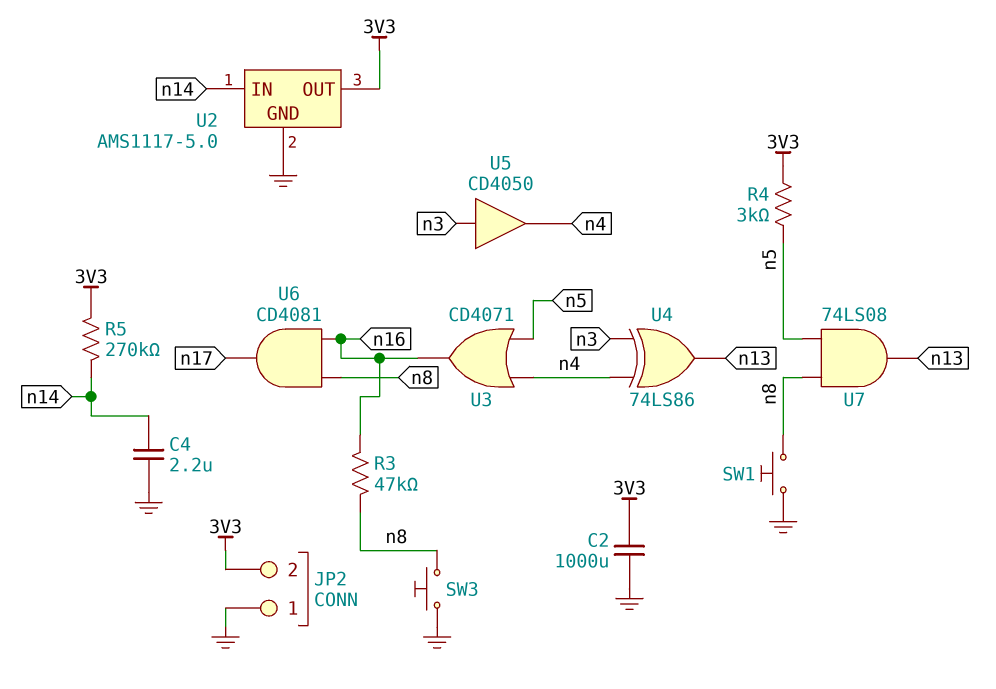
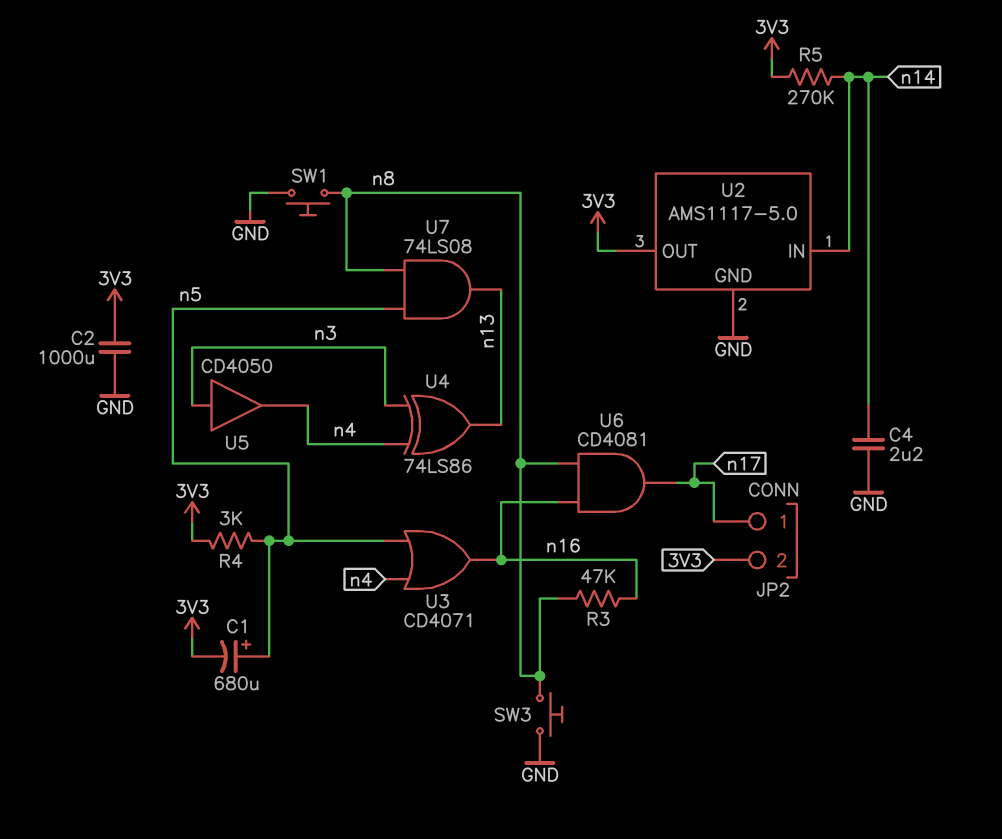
C1: none -> 680uF (plus n5, minus 3V3)
JP2 pin 1: GND -> n17

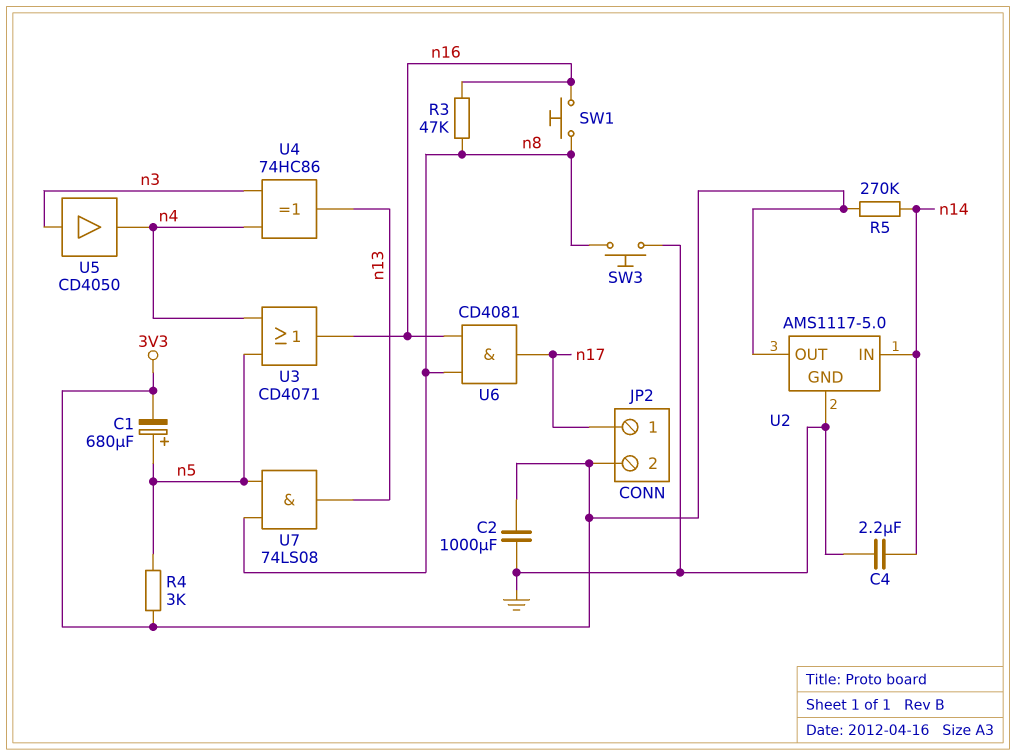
SW1: button (GND, n8) -> button (n8, n16)
U4: XOR 74LS86 (in n3, in n4, out n13) -> XOR 74HC86 (in n3, in n4, out n13)

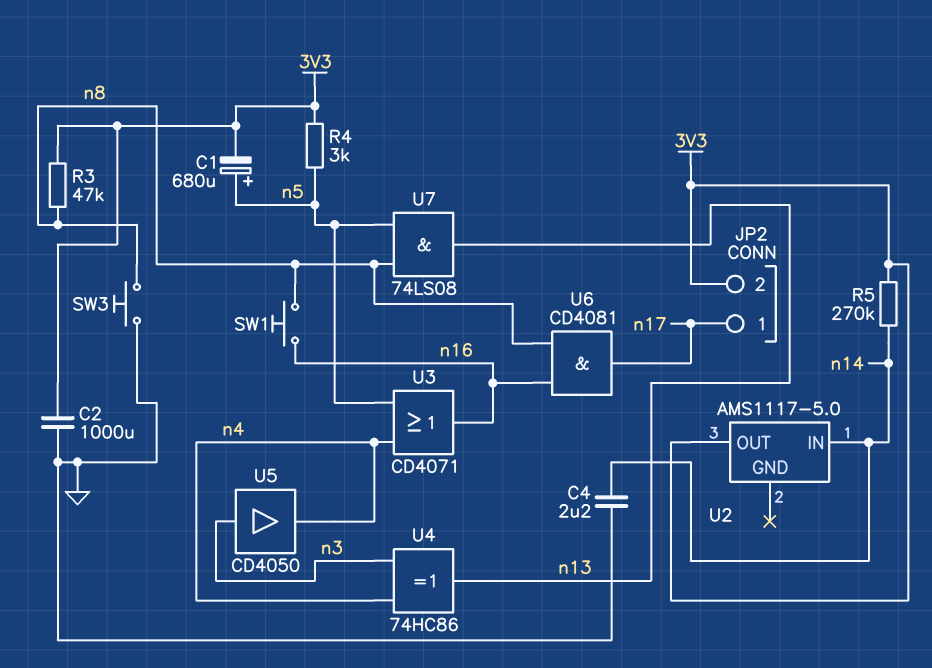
R3: 47k (n8, n16) -> 47k (3V3, n8)
U2 pin GND: GND -> none

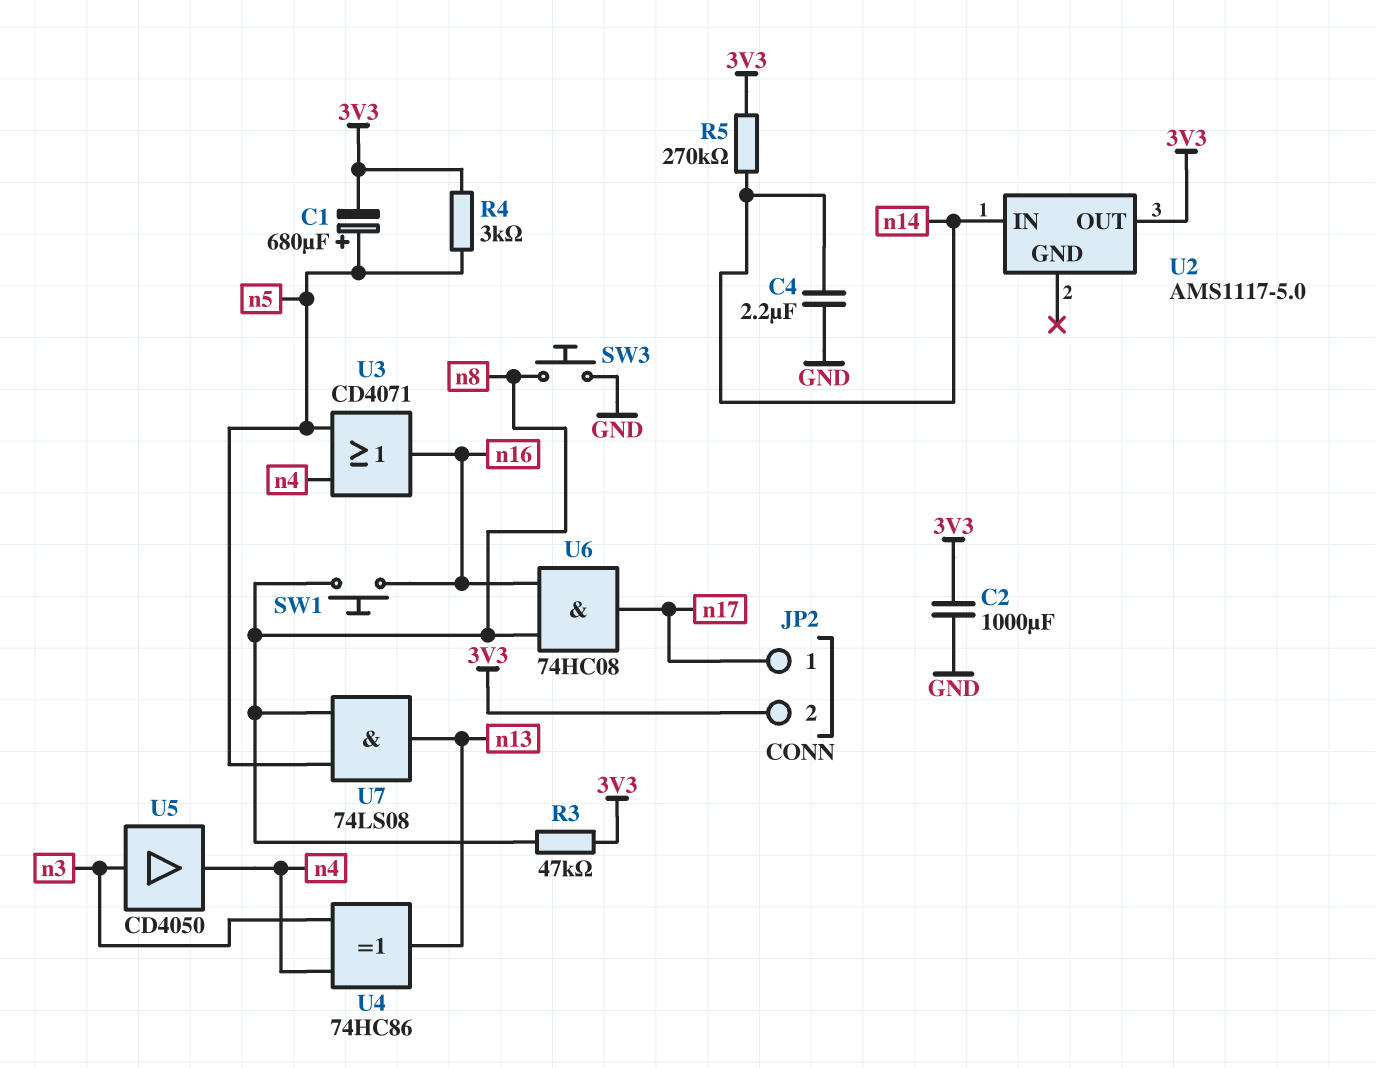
U6: AND CD4081 (in n8, in n16, out n17) -> AND 74HC08 (in n8, in n16, out n17)

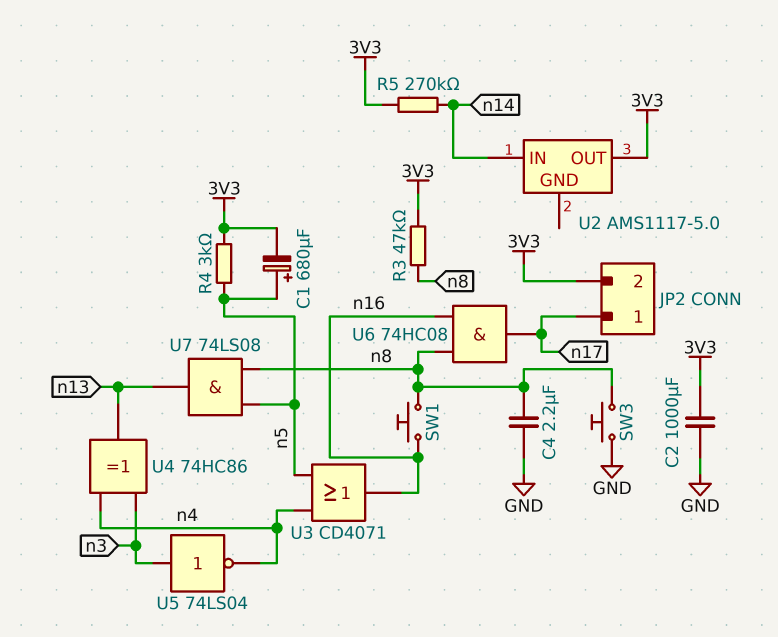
C4: 2.2uF (GND, n14) -> 2.2uF (GND, n8)
U5: buffer CD4050 (in n3, out n4) -> NOT 74LS04 (in n3, out n4)

